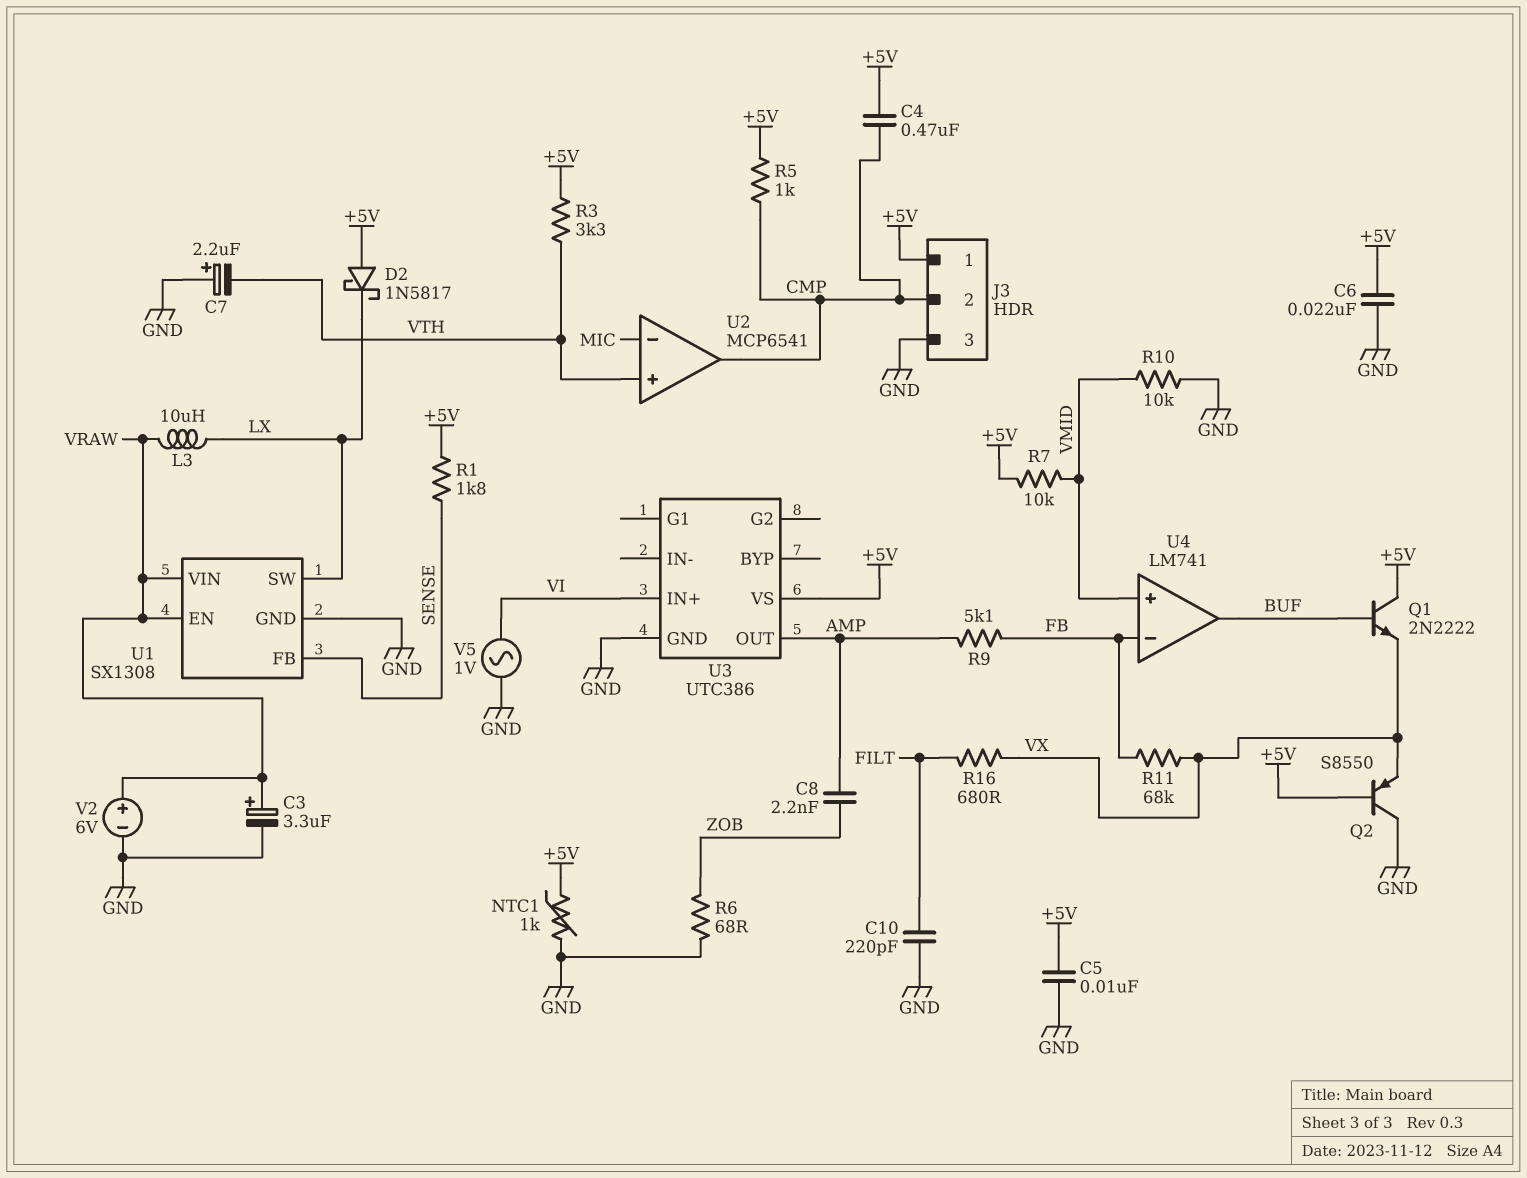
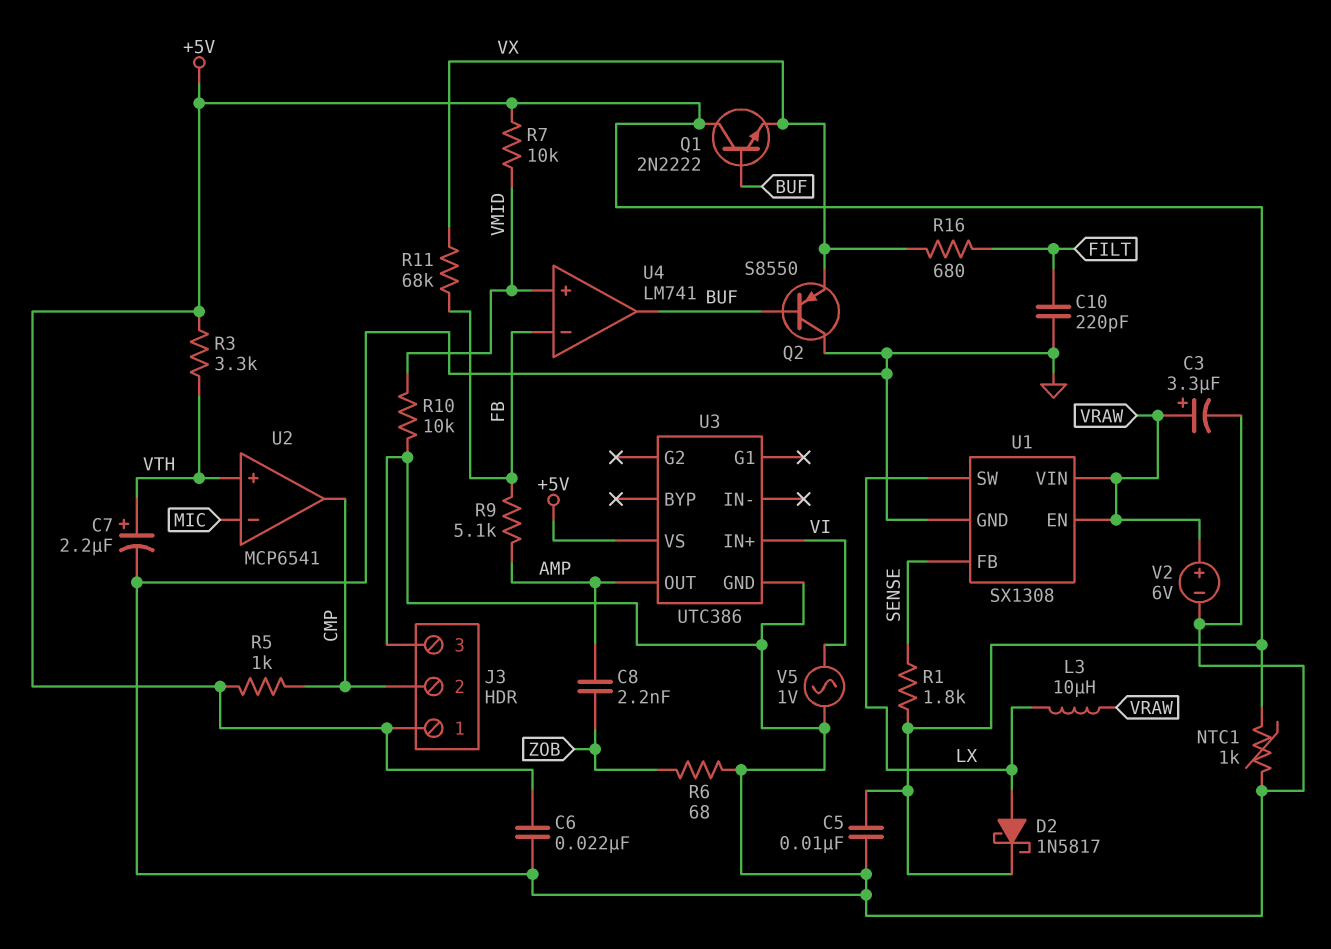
C4: 470nF (+5V, CMP) -> none
C7: 2.2uF (plus GND, minus VTH) -> 2.2uF (plus VTH, minus GND)
D2: schottky 1N5817 (A +5V, K LX) -> schottky 1N5817 (A LX, K +5V)
Q2: PNP S8550 (B +5V, C GND, E VX) -> PNP S8550 (B BUF, C GND, E VX)

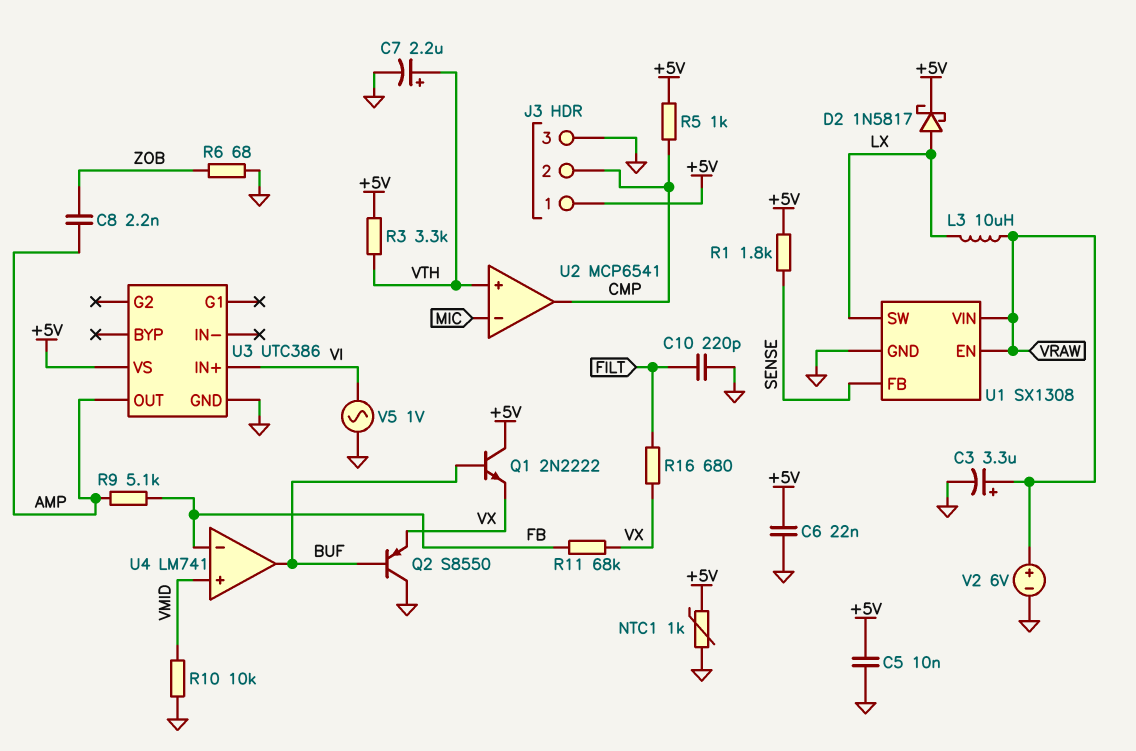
R7: 10k (+5V, VMID) -> none

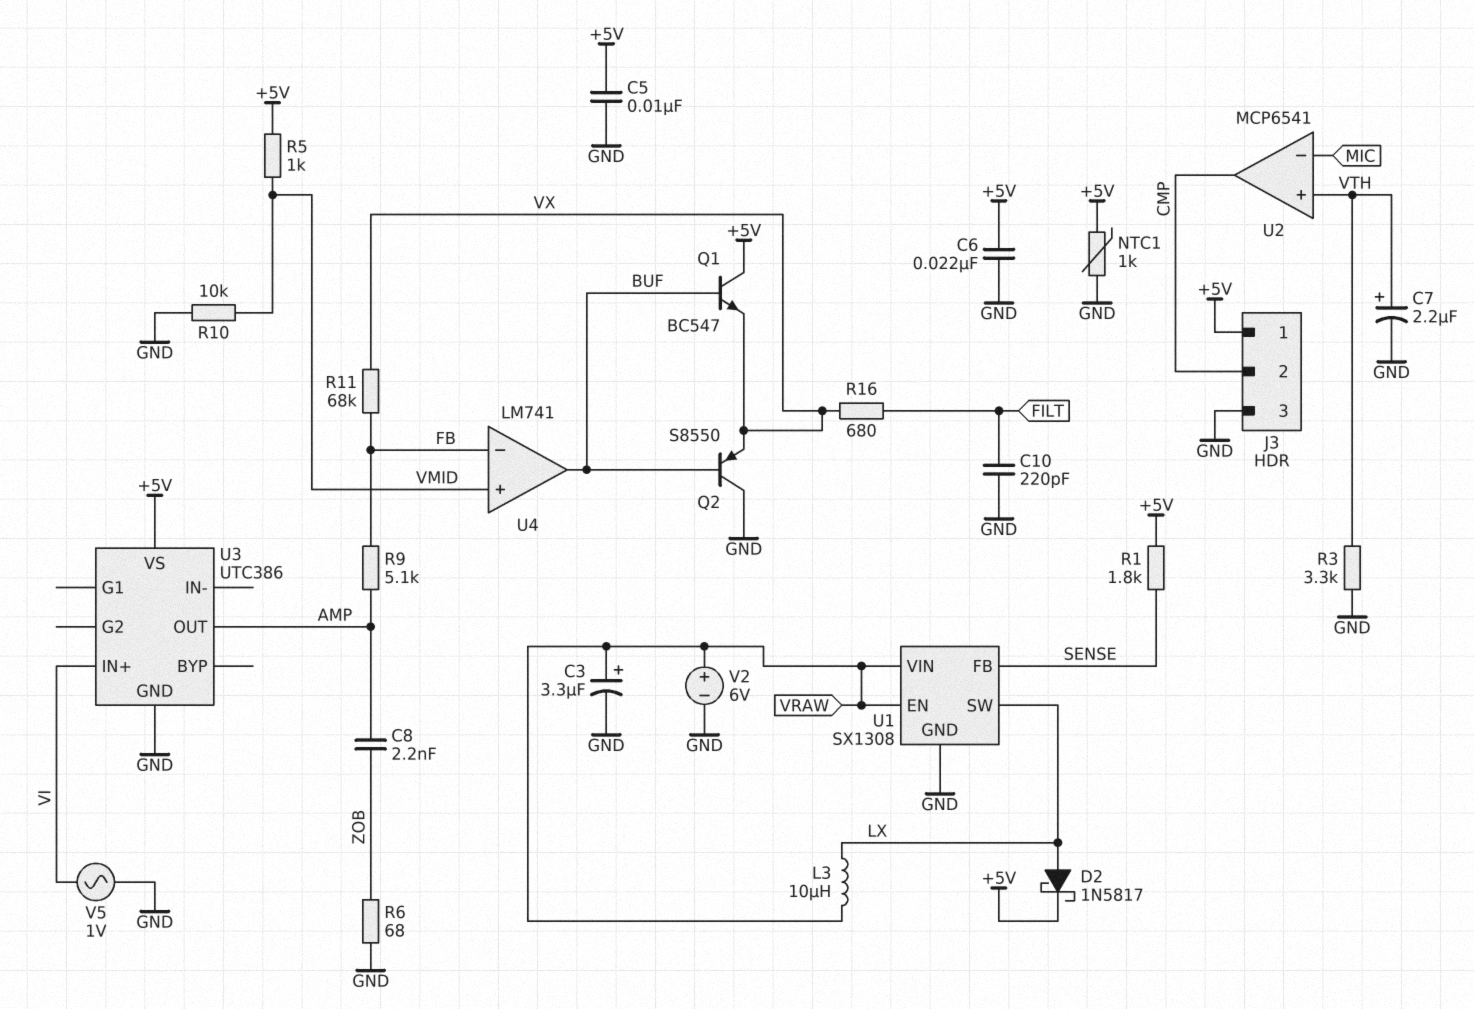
Q1: NPN 2N2222 (B BUF, C +5V, E VX) -> NPN BC547 (B BUF, C +5V, E VX)
R3: 3.3k (+5V, VTH) -> 3.3k (GND, VTH)
R5: 1k (+5V, CMP) -> 1k (+5V, VMID)

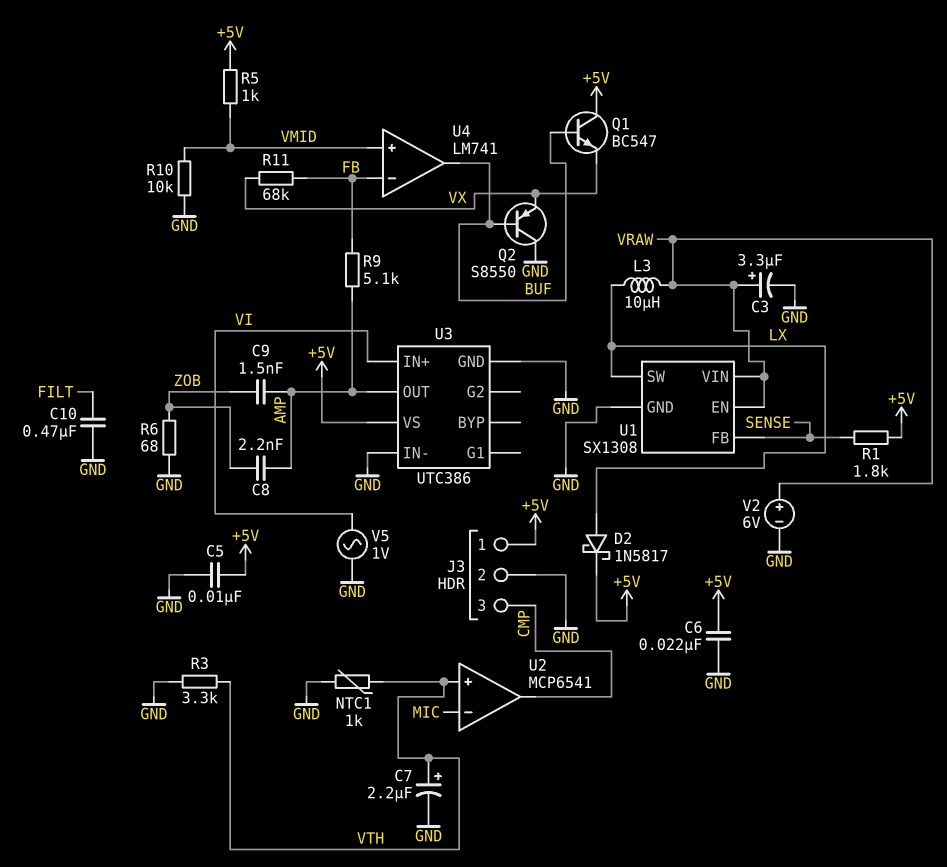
C9: none -> 1.5nF (AMP, ZOB)
C10: 220pF (FILT, GND) -> 470nF (FILT, GND)
J3 pin 2: CMP -> GND
J3 pin 3: GND -> CMP
NTC1: 1k (+5V, GND) -> 1k (GND, VTH)
R16: 680 (FILT, VX) -> none
U3 pin IN-: none -> GND

